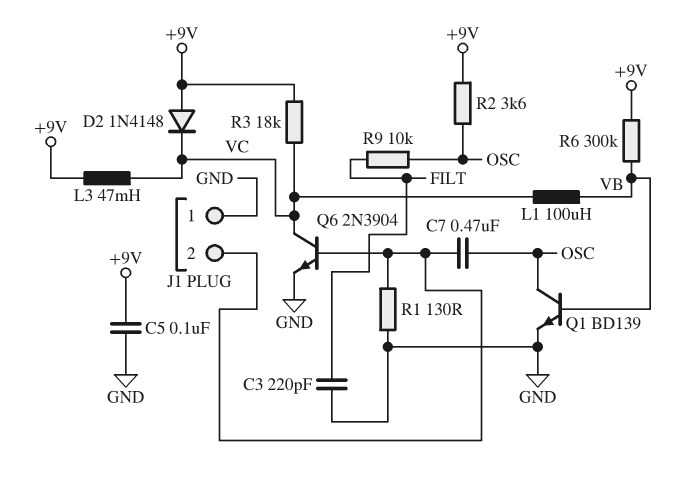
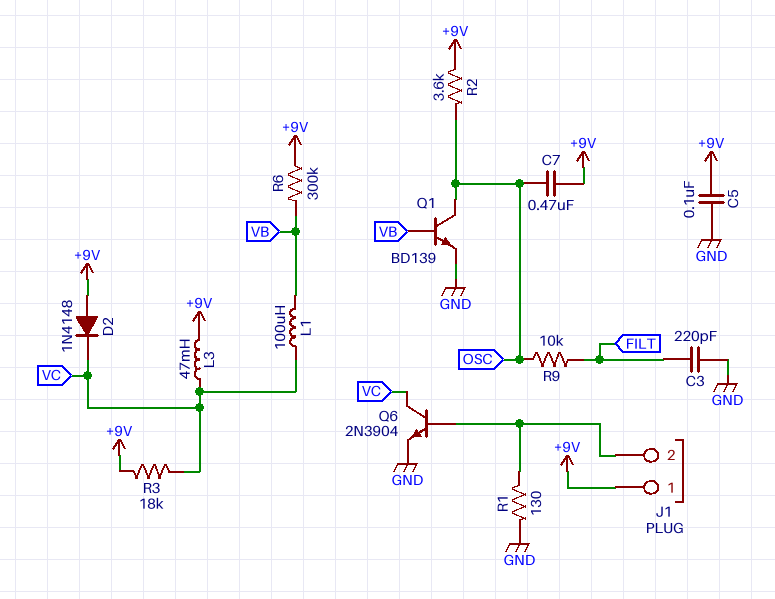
C7: 470nF (J1/2, OSC) -> 470nF (+9V, OSC)
J1 pin 1: GND -> +9V

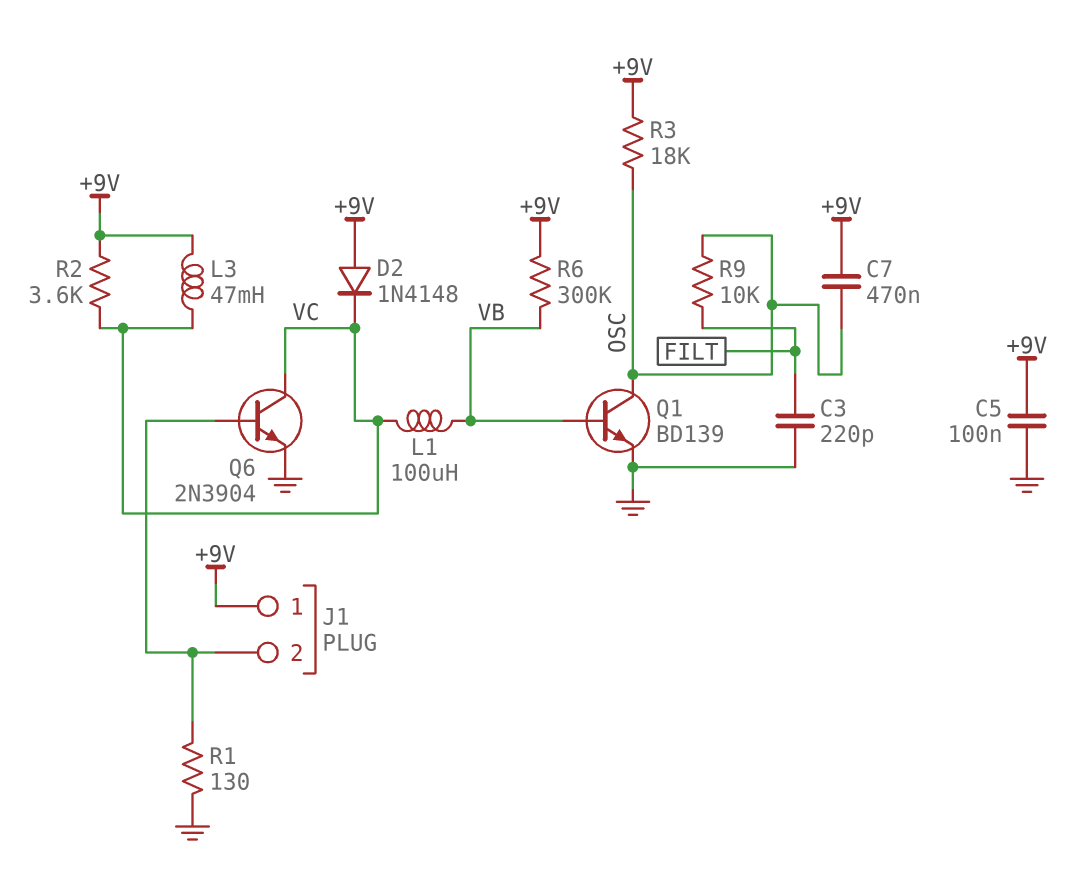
R2: 3.6k (+9V, OSC) -> 3.6k (+9V, VC)
R3: 18k (+9V, VC) -> 18k (+9V, OSC)

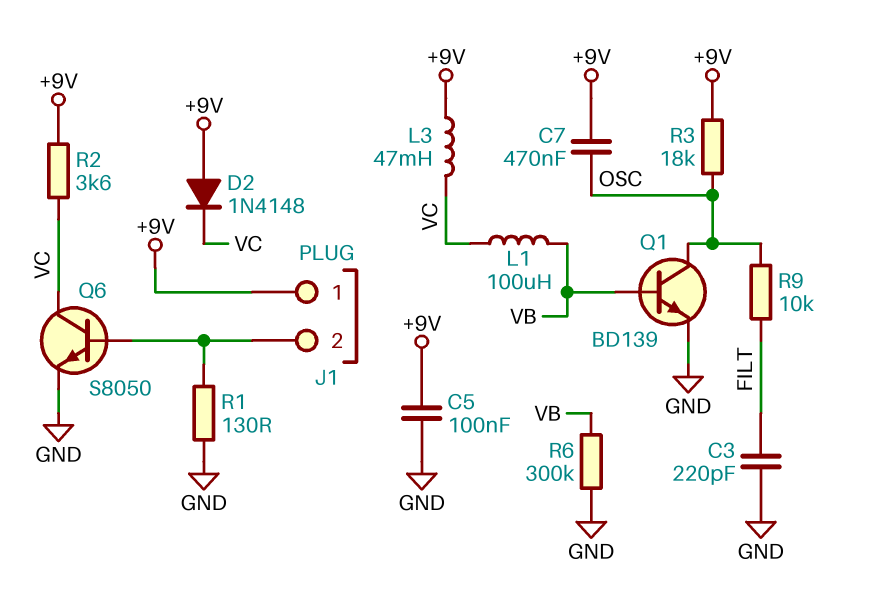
Q6: NPN 2N3904 (B J1/2, C VC, E GND) -> NPN S8050 (B J1/2, C VC, E GND)
R6: 300k (+9V, VB) -> 300k (GND, VB)

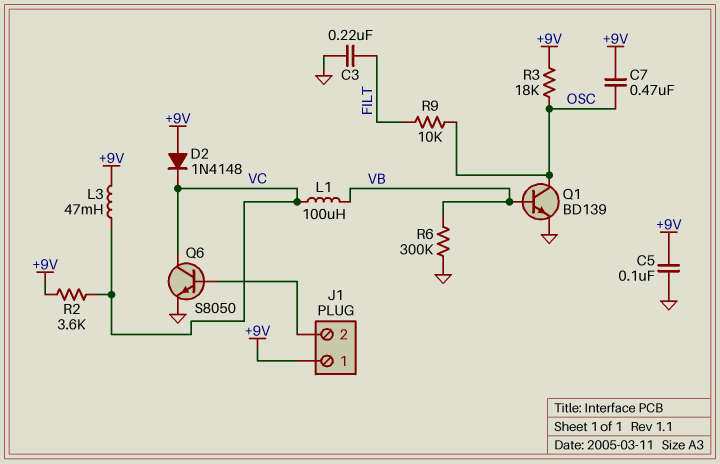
C3: 220pF (FILT, GND) -> 220nF (FILT, GND)
R1: 130 (GND, J1/2) -> none

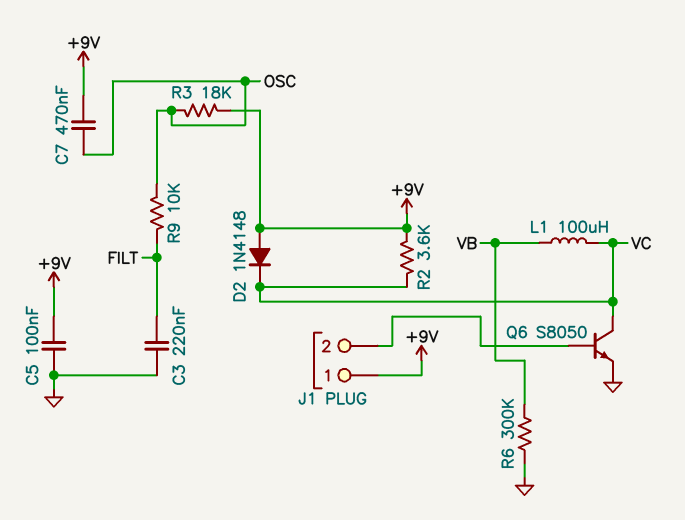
L3: 47mH (+9V, VC) -> none
Q1: NPN BD139 (B VB, C OSC, E GND) -> none

